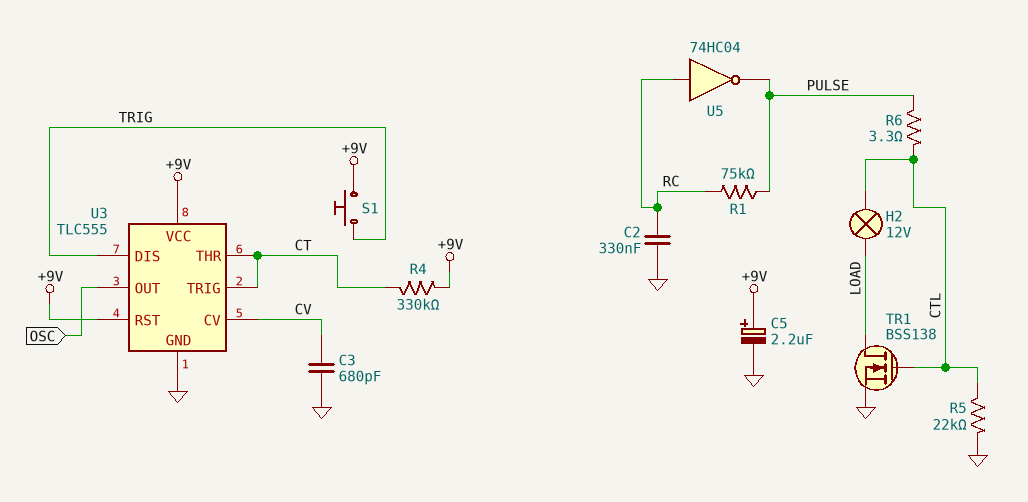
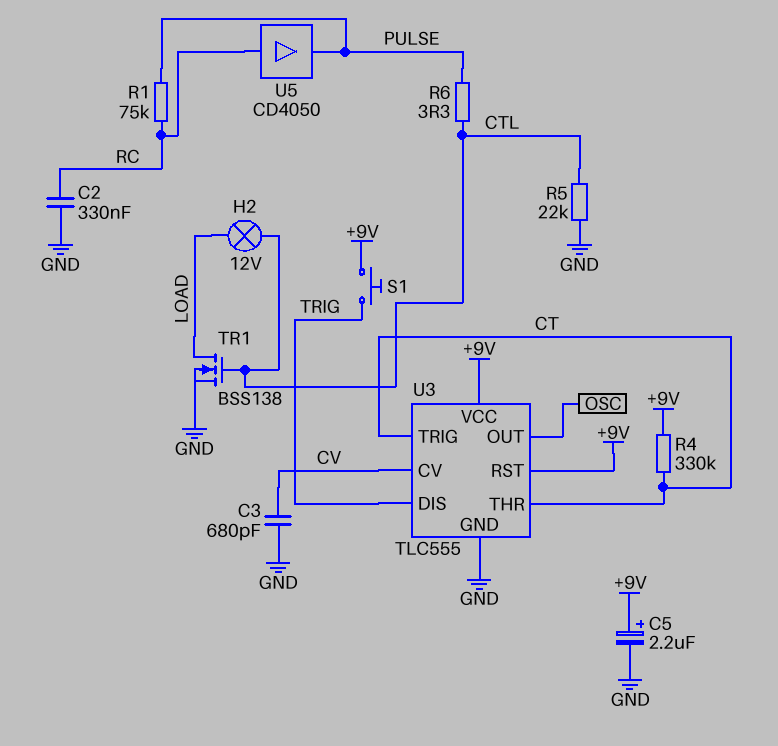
U5: NOT 74HC04 (in RC, out PULSE) -> buffer CD4050 (in RC, out PULSE)

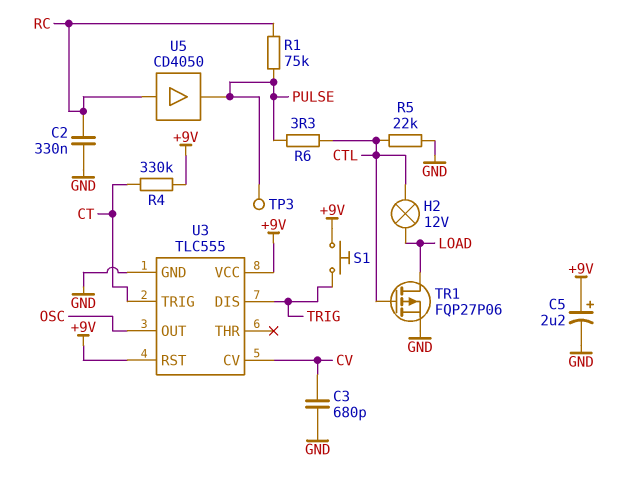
TP3: none -> test point (PULSE)
TR1: NMOS BSS138 (G CTL, D LOAD, S GND) -> PMOS FQP27P06 (G CTL, D LOAD, S GND)
U3 pin THR: CT -> none

